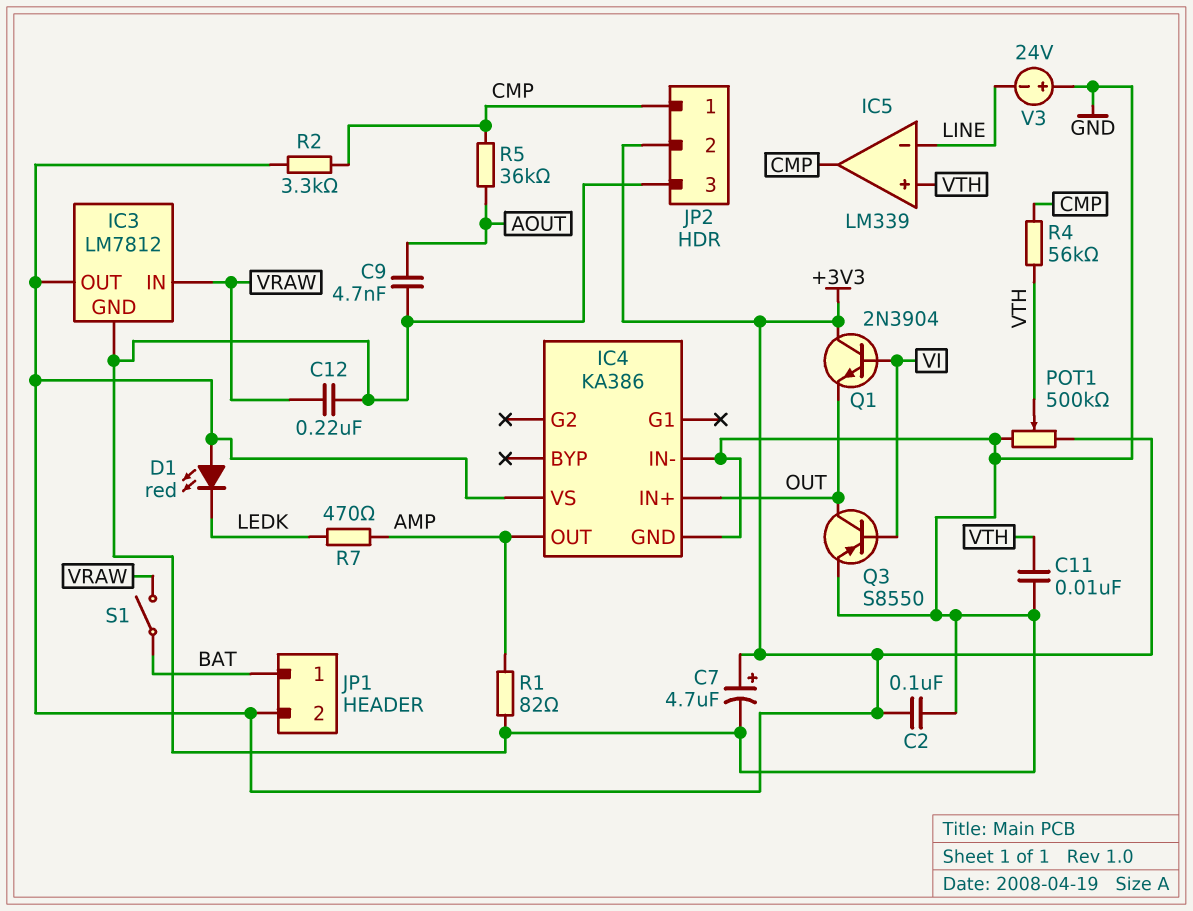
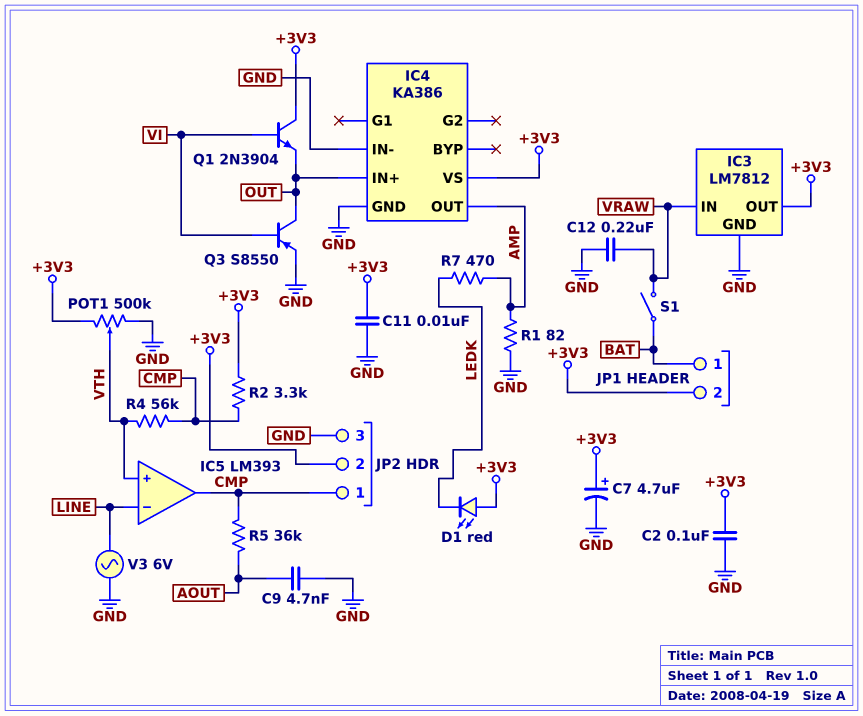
C11: 10nF (GND, VTH) -> 10nF (+3V3, GND)
IC5: LM339 -> LM393
V3: 24V (plus GND, minus LINE) -> AC 6V (GND, LINE)

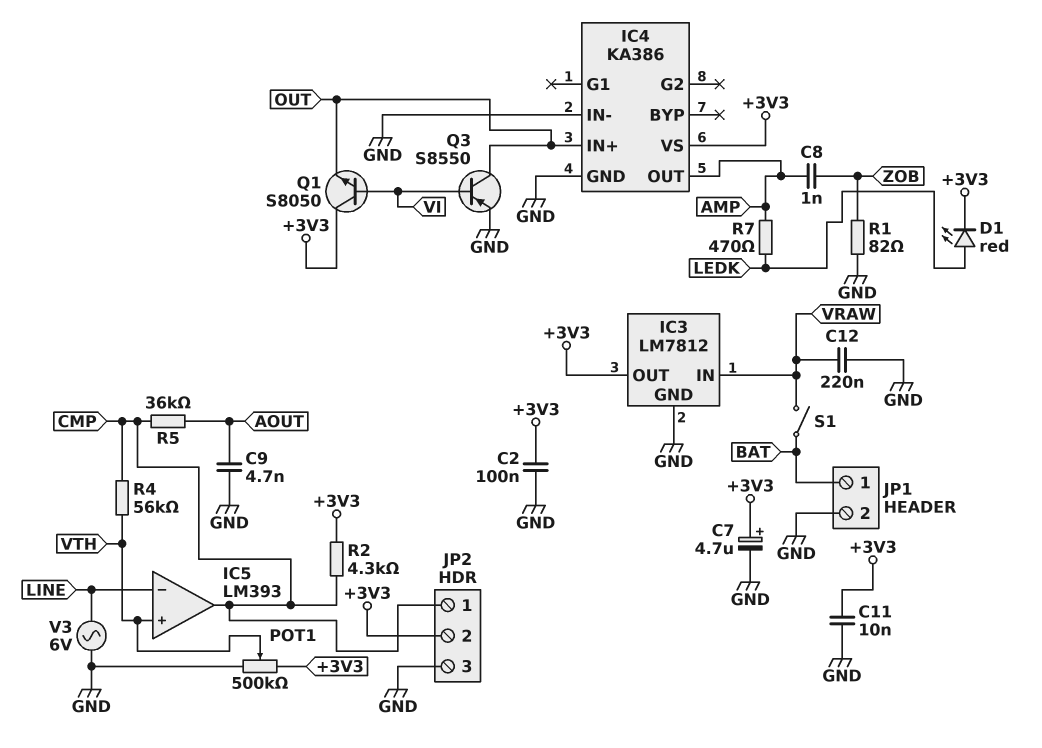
C8: none -> 1nF (AMP, ZOB)
D1: LED red (A +3V3, K LEDK) -> LED red (A LEDK, K +3V3)
JP1 pin 2: +3V3 -> GND
Q1: NPN 2N3904 (B VI, C +3V3, E OUT) -> NPN S8050 (B VI, C +3V3, E OUT)
R1: 82 (AMP, GND) -> 82 (GND, ZOB)
R2: 3.3k (+3V3, CMP) -> 4.3k (+3V3, CMP)

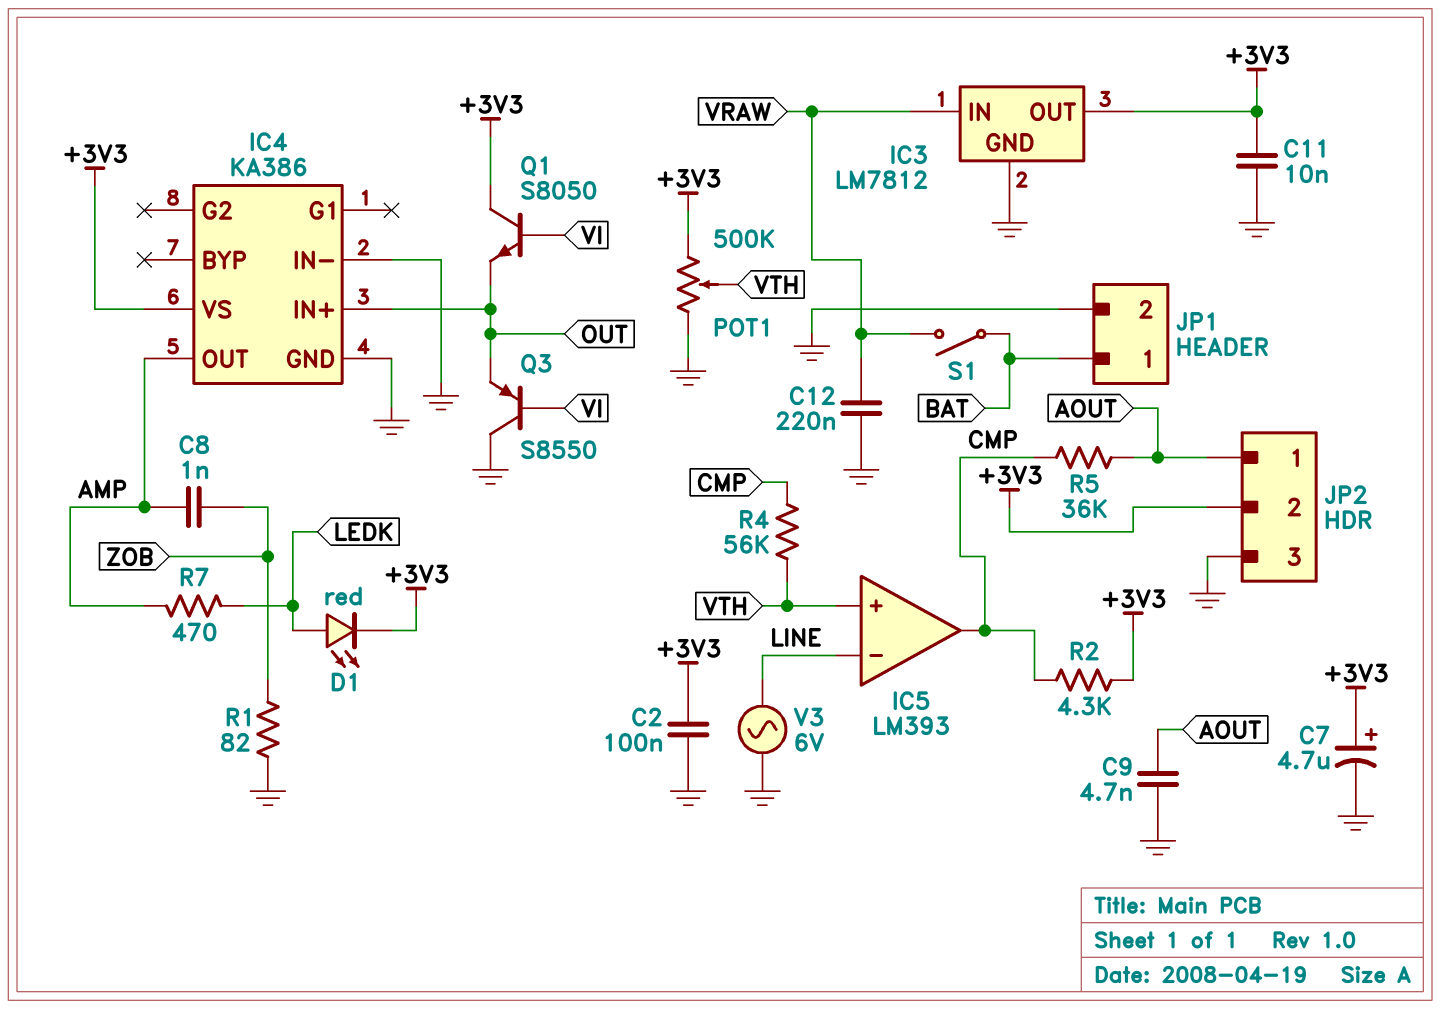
JP2 pin 1: CMP -> AOUT
Q3: PNP S8550 (B VI, C OUT, E GND) -> PNP S8550 (B VI, C GND, E OUT)

